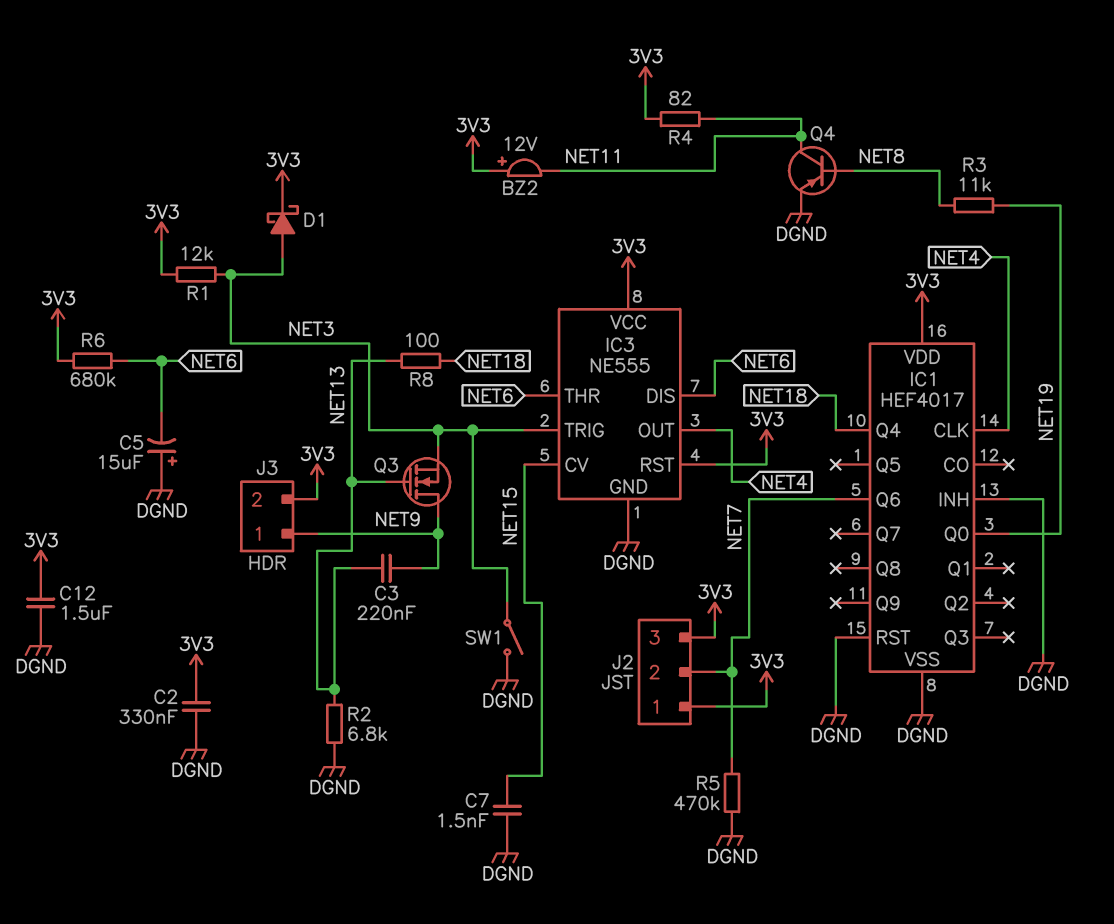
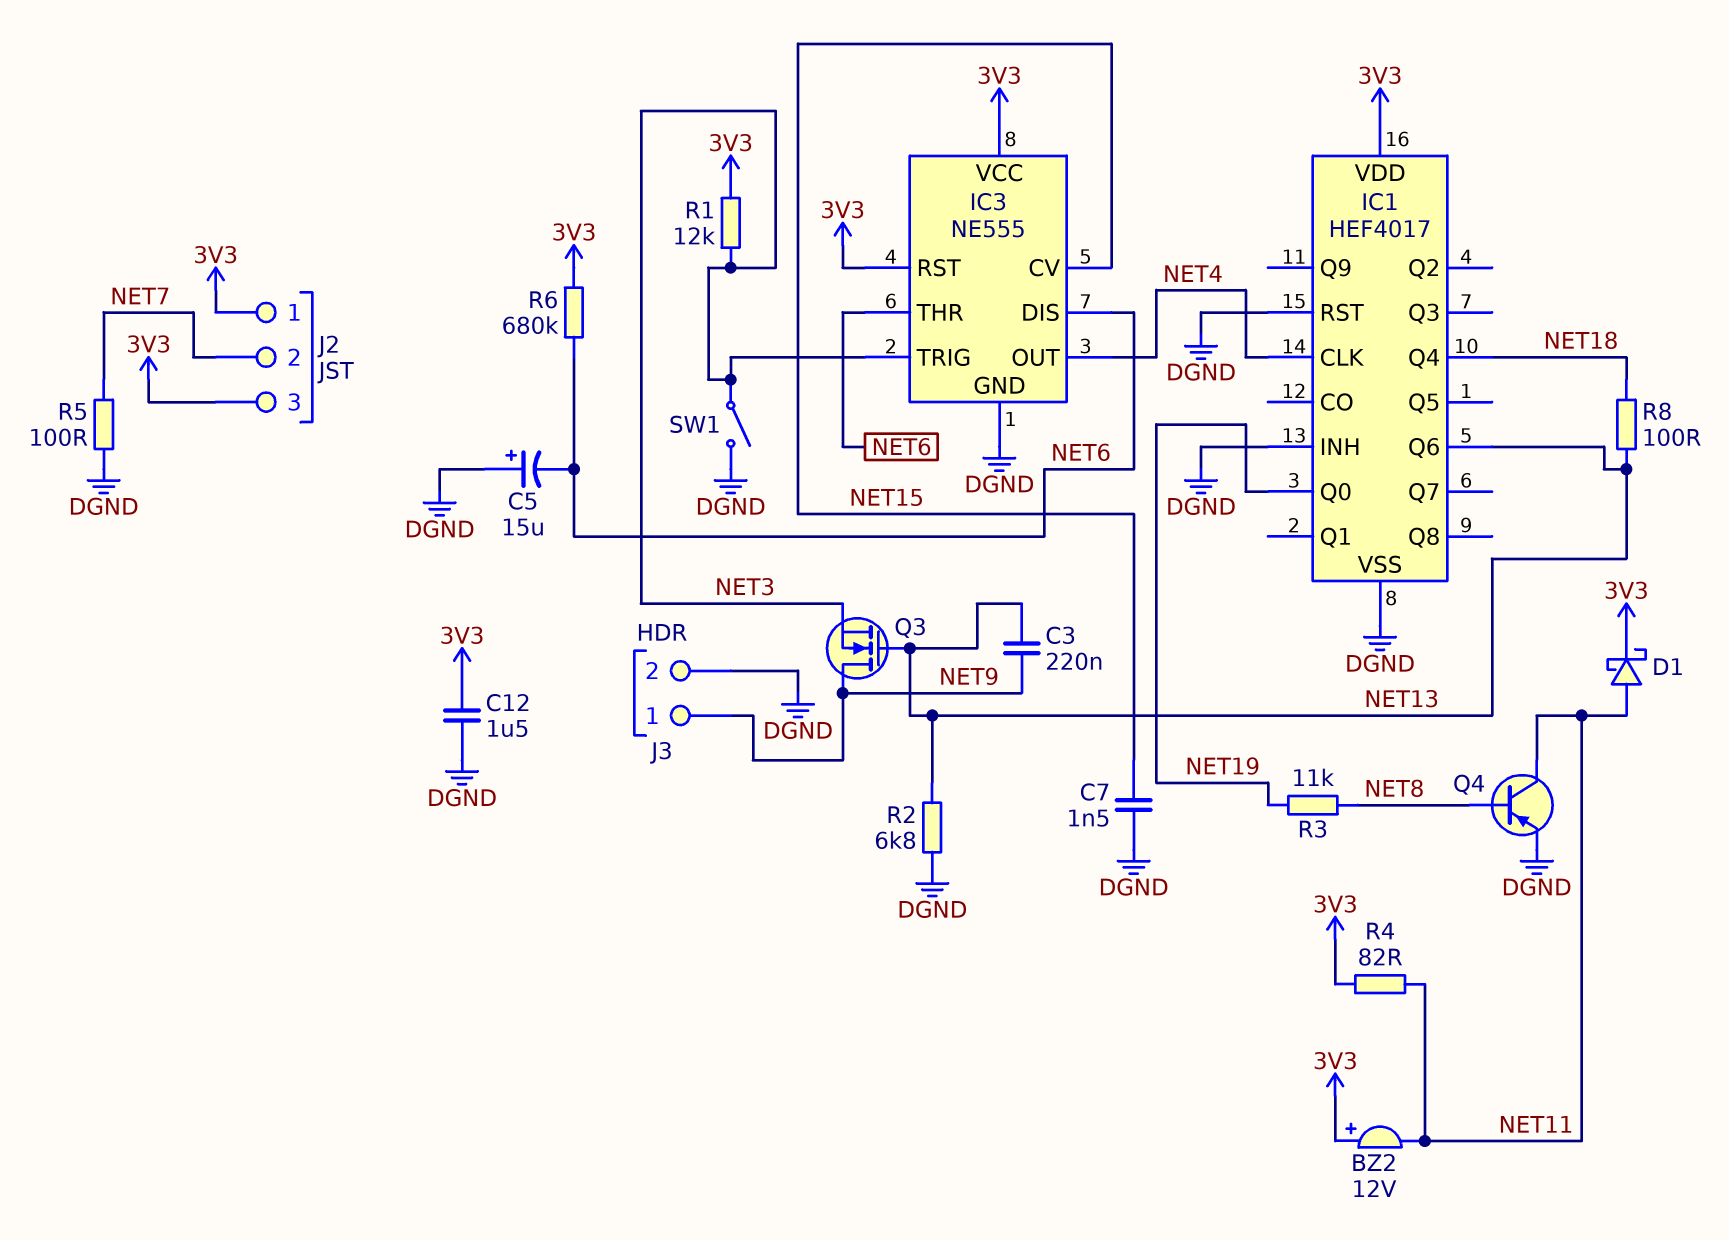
C2: 330nF (3V3, DGND) -> none
D1: schottky (A NET3, K 3V3) -> schottky (A NET11, K 3V3)
IC1 pin Q6: NET7 -> NET13
J3 pin 2: 3V3 -> DGND
R5: 470k (DGND, NET7) -> 100 (DGND, NET7)

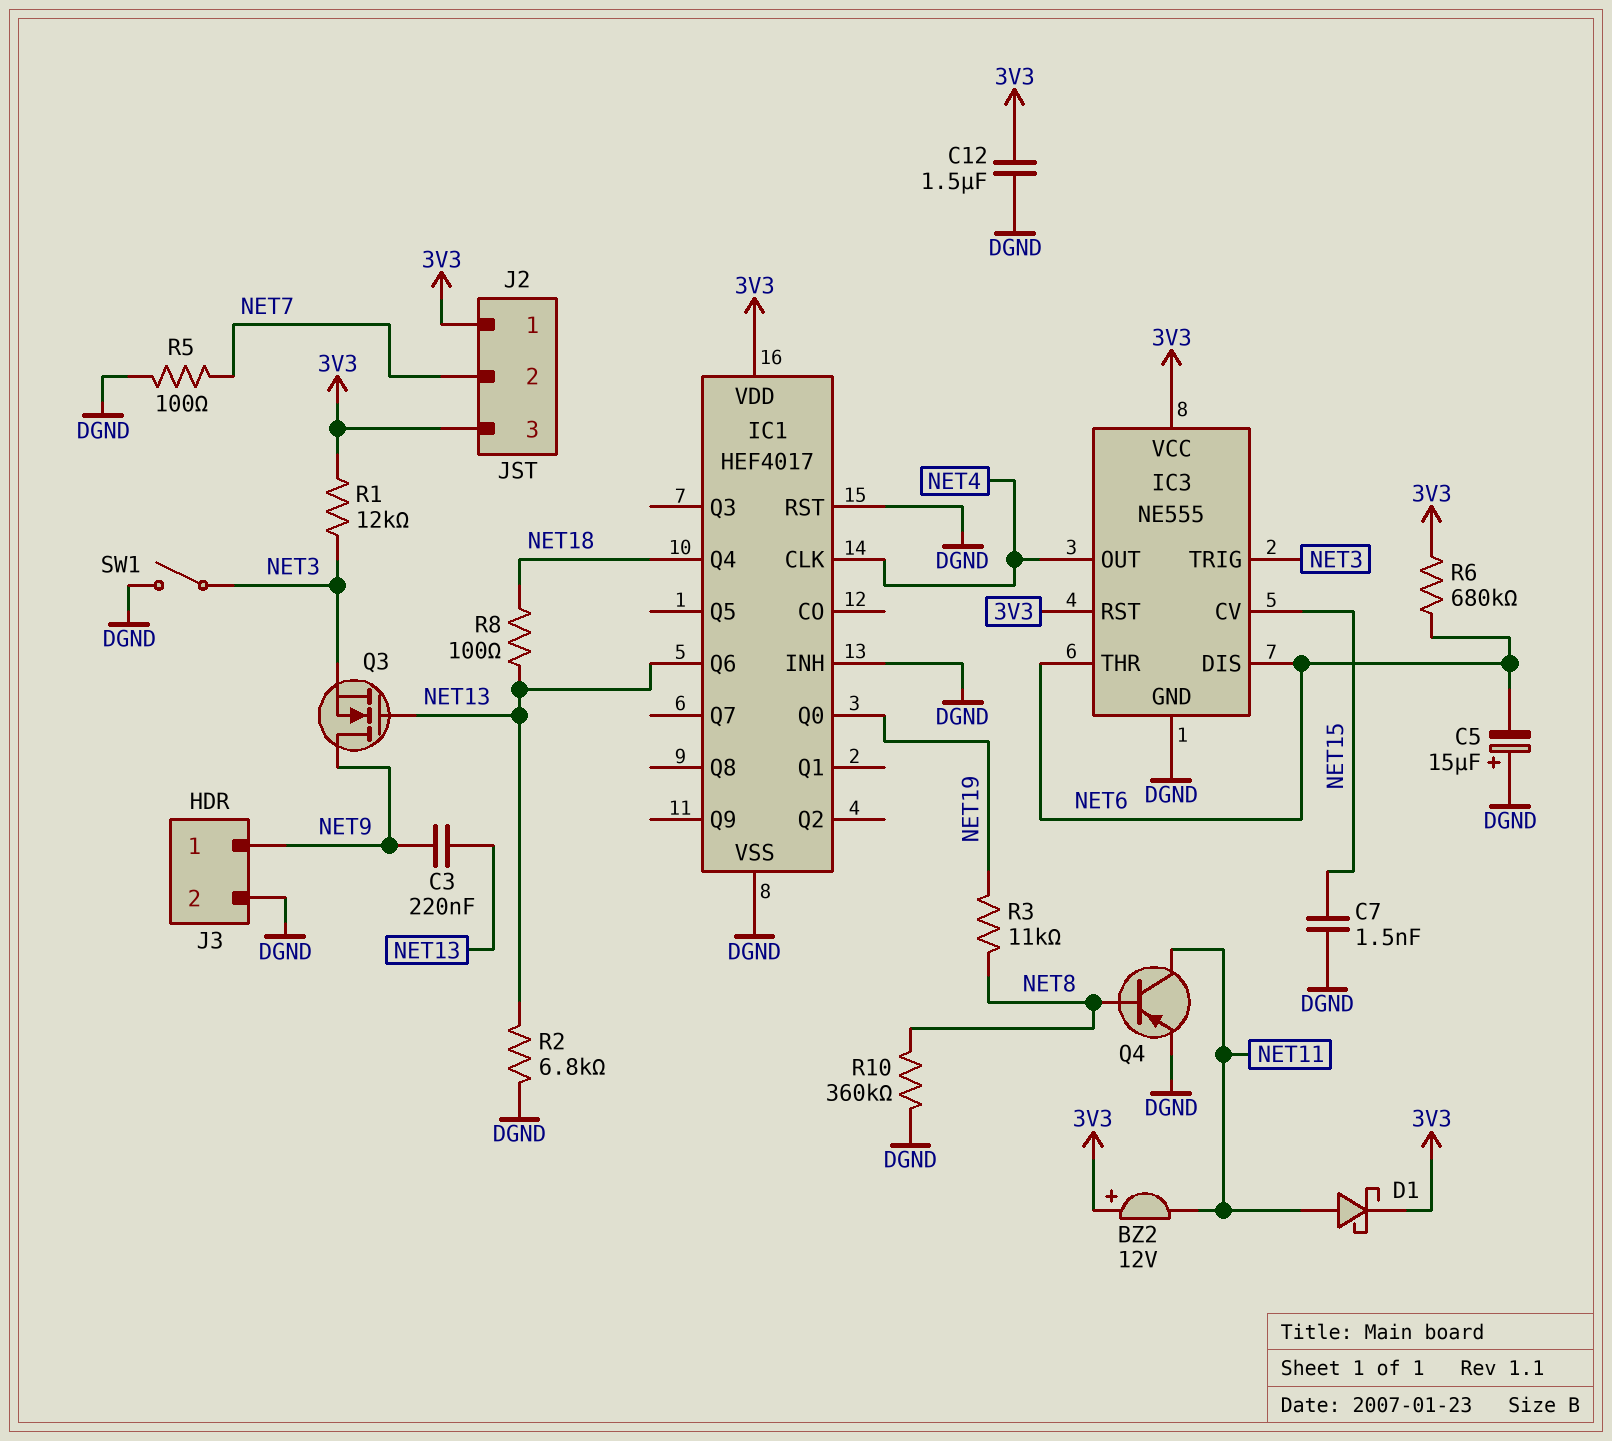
R4: 82 (3V3, NET11) -> none
R10: none -> 360k (DGND, NET8)

